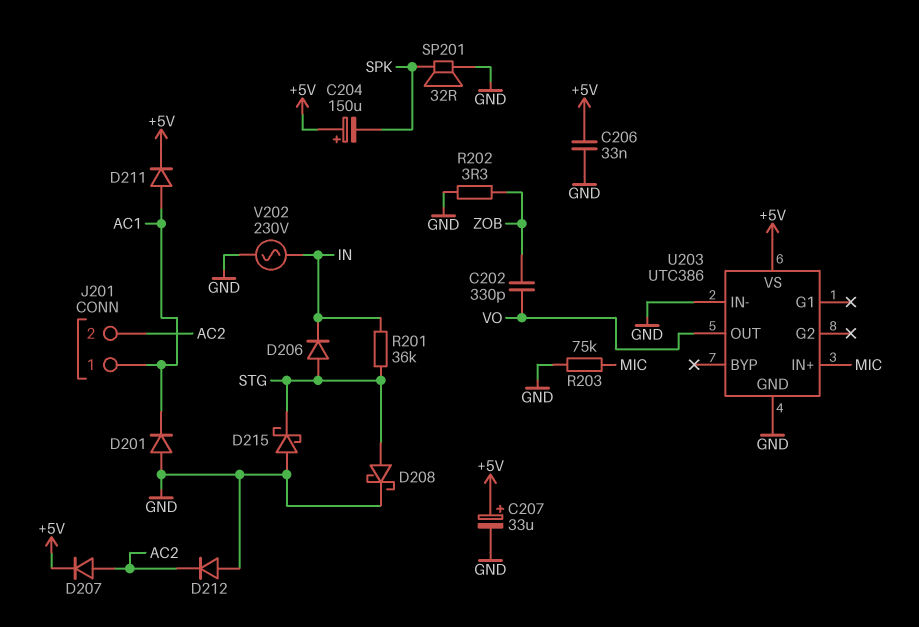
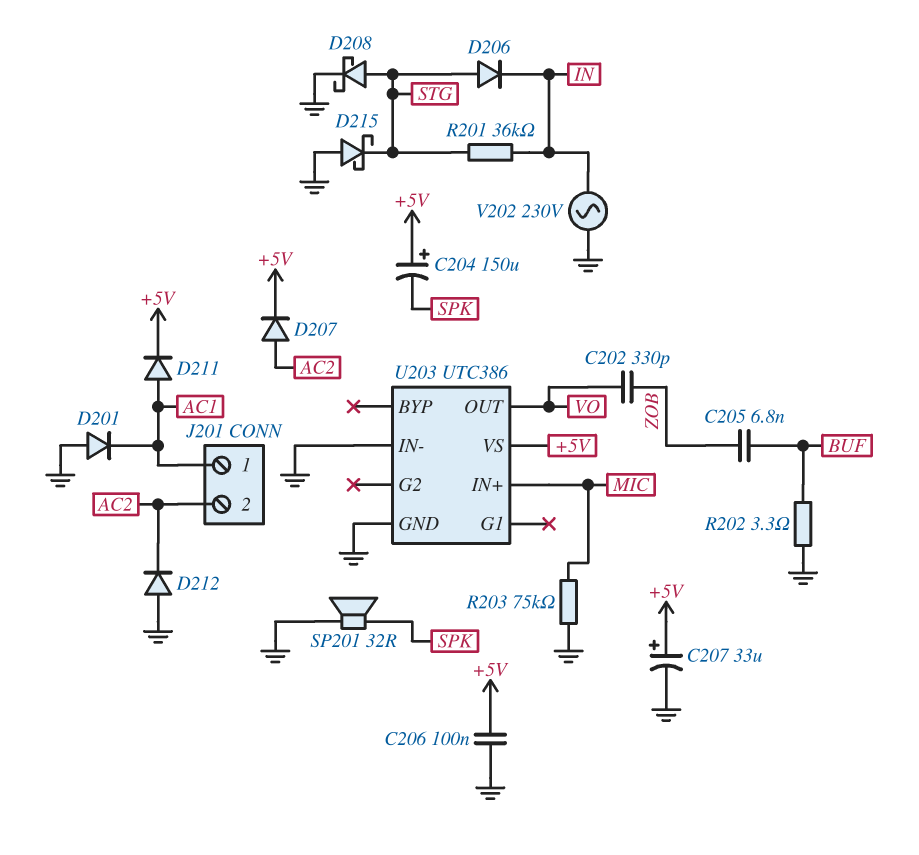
C205: none -> 6.8nF (BUF, ZOB)
C206: 33nF (+5V, GND) -> 100nF (+5V, GND)
R202: 3.3 (GND, ZOB) -> 3.3 (BUF, GND)

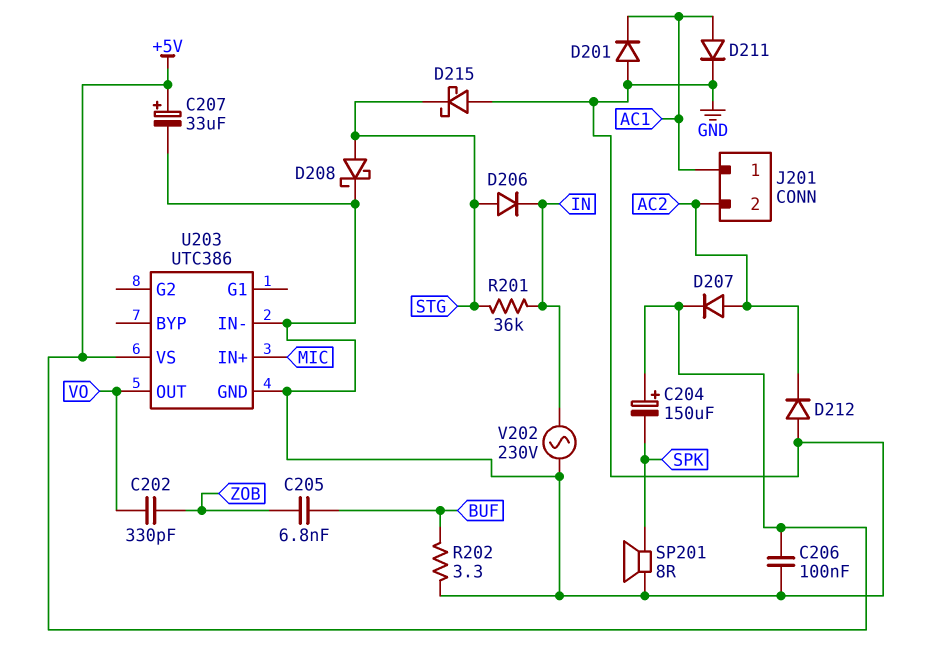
D211: diode (A AC1, K +5V) -> diode (A AC1, K GND)
R203: 75k (GND, MIC) -> none
SP201: speaker 32R (GND, SPK) -> speaker 8R (GND, SPK)

